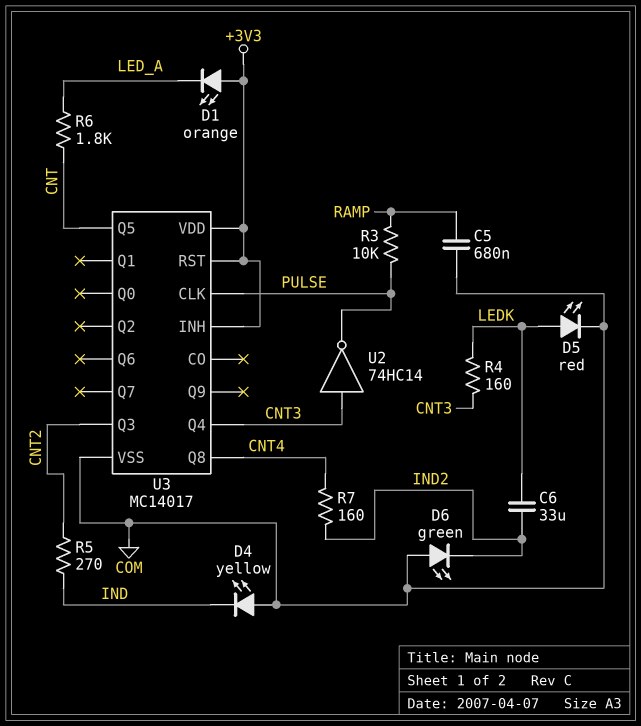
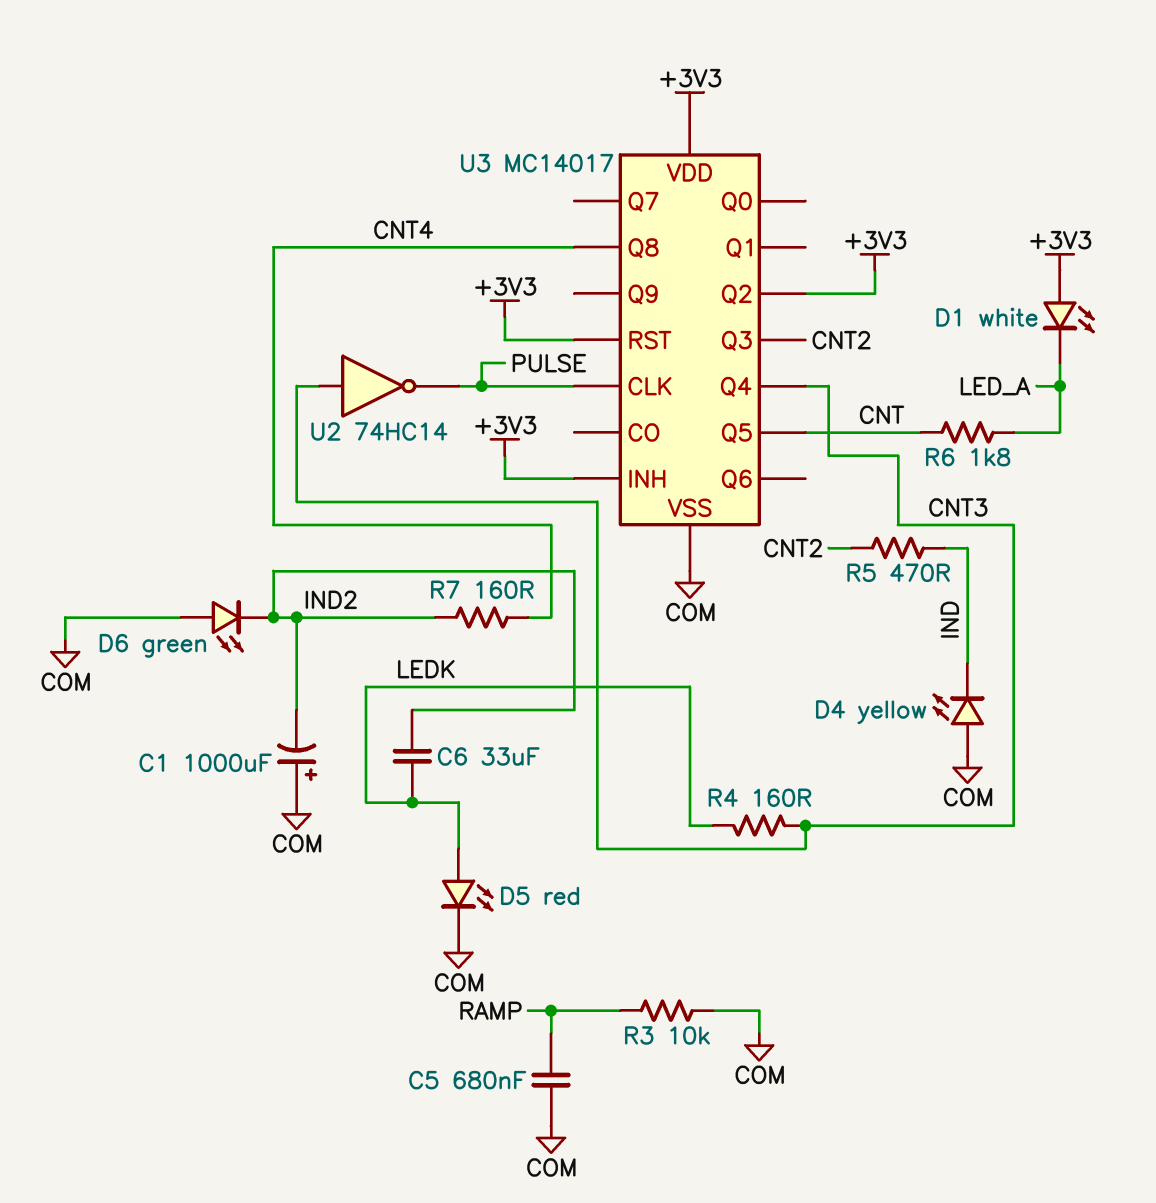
C1: none -> 1000uF (plus COM, minus IND2)
D1: LED orange (A +3V3, K LED_A) -> LED white (A +3V3, K LED_A)
R3: 10k (PULSE, RAMP) -> 10k (COM, RAMP)
R5: 270 (CNT2, IND) -> 470 (CNT2, IND)
U3 pin Q2: none -> +3V3

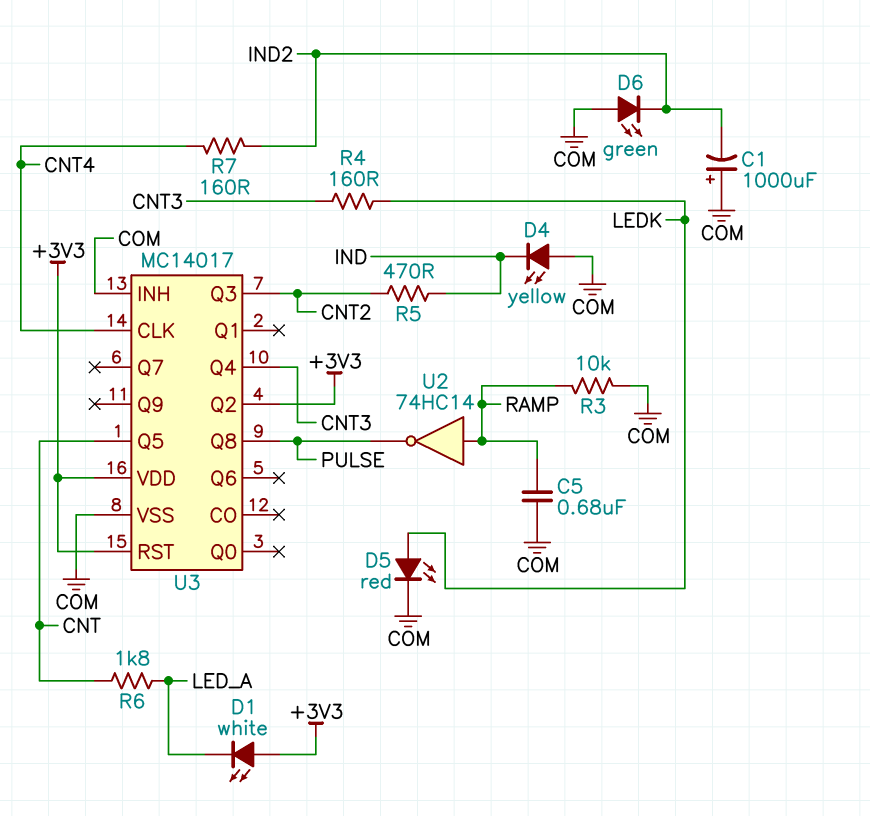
C6: 33uF (IND2, LEDK) -> none
U2: NOT 74HC14 (in CNT3, out PULSE) -> NOT 74HC14 (in RAMP, out PULSE)
U3 pin CLK: PULSE -> CNT4
U3 pin INH: +3V3 -> COM
U3 pin Q8: CNT4 -> PULSE

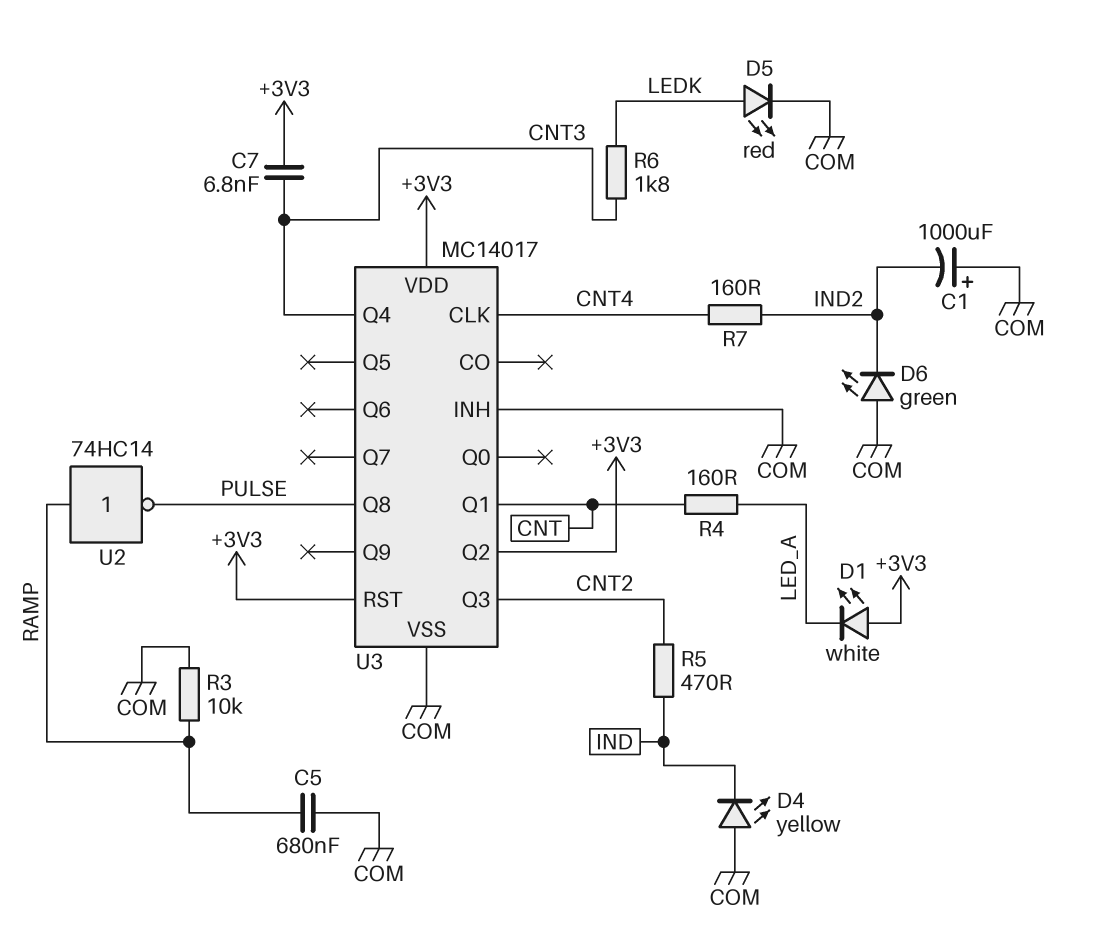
C7: none -> 6.8nF (+3V3, CNT3)
R4: 160 (CNT3, LEDK) -> 160 (CNT, LED_A)
R6: 1.8k (CNT, LED_A) -> 1.8k (CNT3, LEDK)
U3 pin Q1: none -> CNT
U3 pin Q5: CNT -> none

